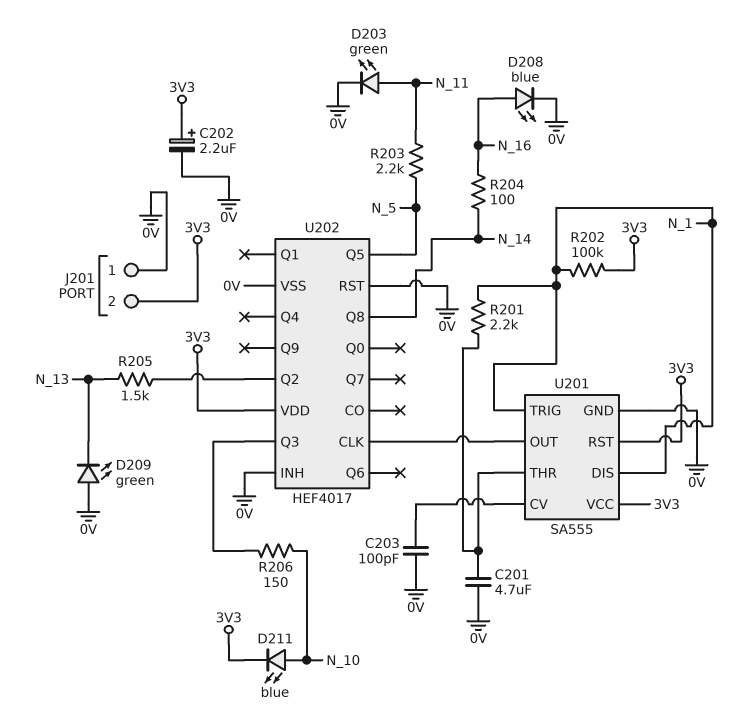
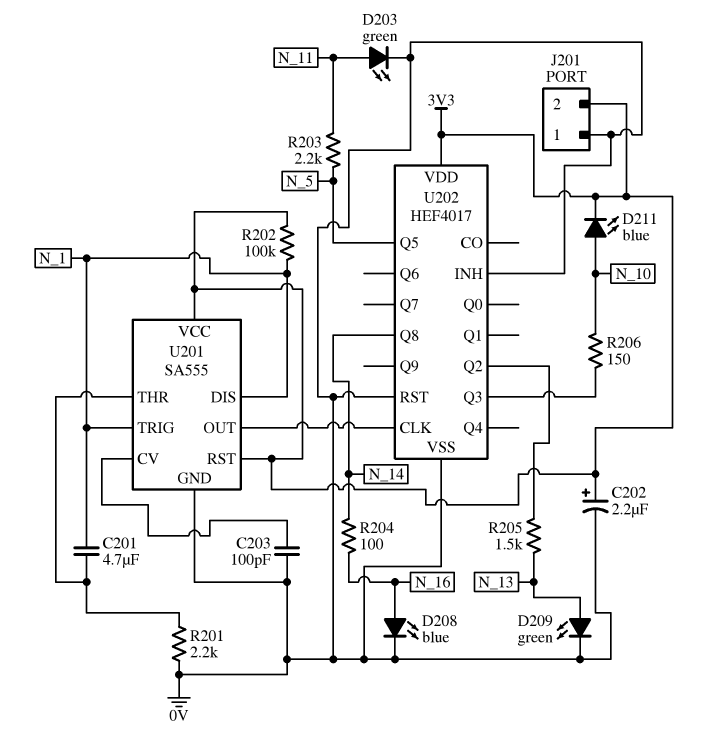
C201: 4.7uF (0V, U201/THR) -> 4.7uF (N_1, U201/THR)
D209: LED green (A 0V, K N_13) -> LED green (A N_13, K 0V)
R201: 2.2k (N_1, U201/THR) -> 2.2k (0V, U201/THR)

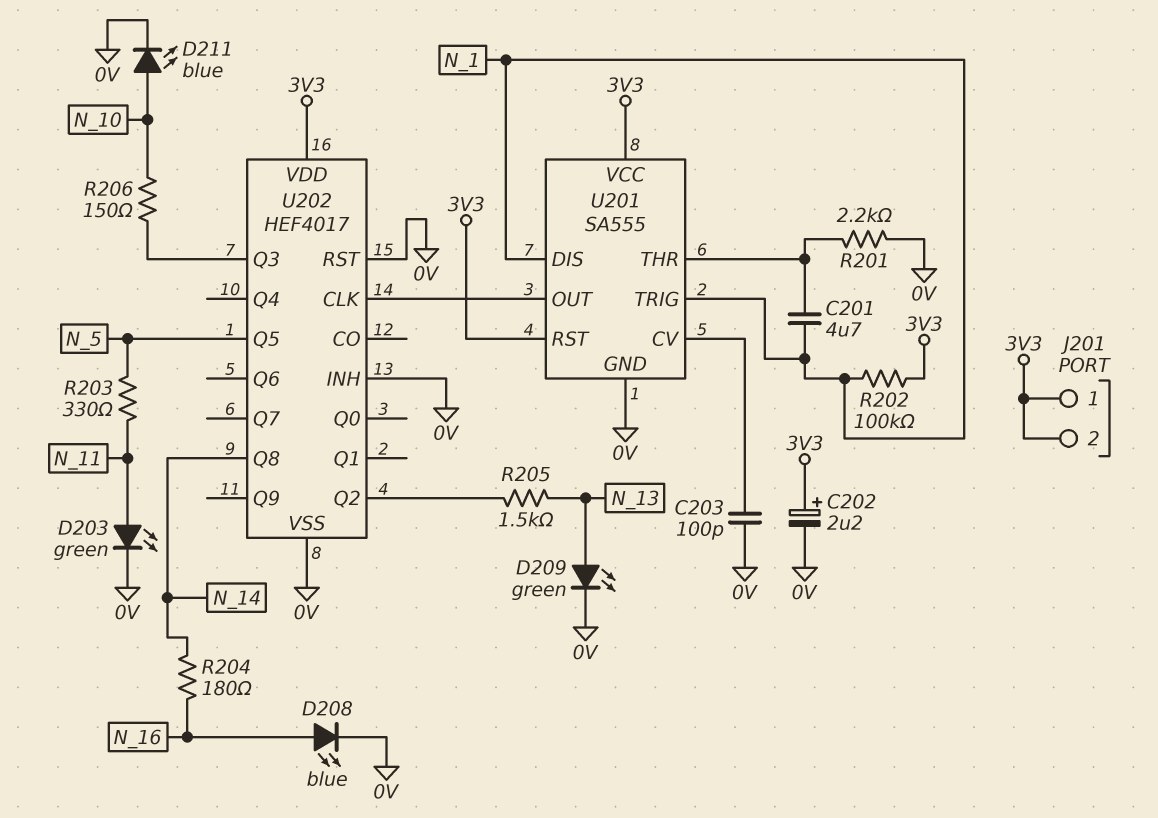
D211: LED blue (A N_10, K 3V3) -> LED blue (A N_10, K 0V)
J201 pin 1: 0V -> 3V3
R203: 2.2k (N_5, N_11) -> 330 (N_5, N_11)
R204: 100 (N_14, N_16) -> 180 (N_14, N_16)

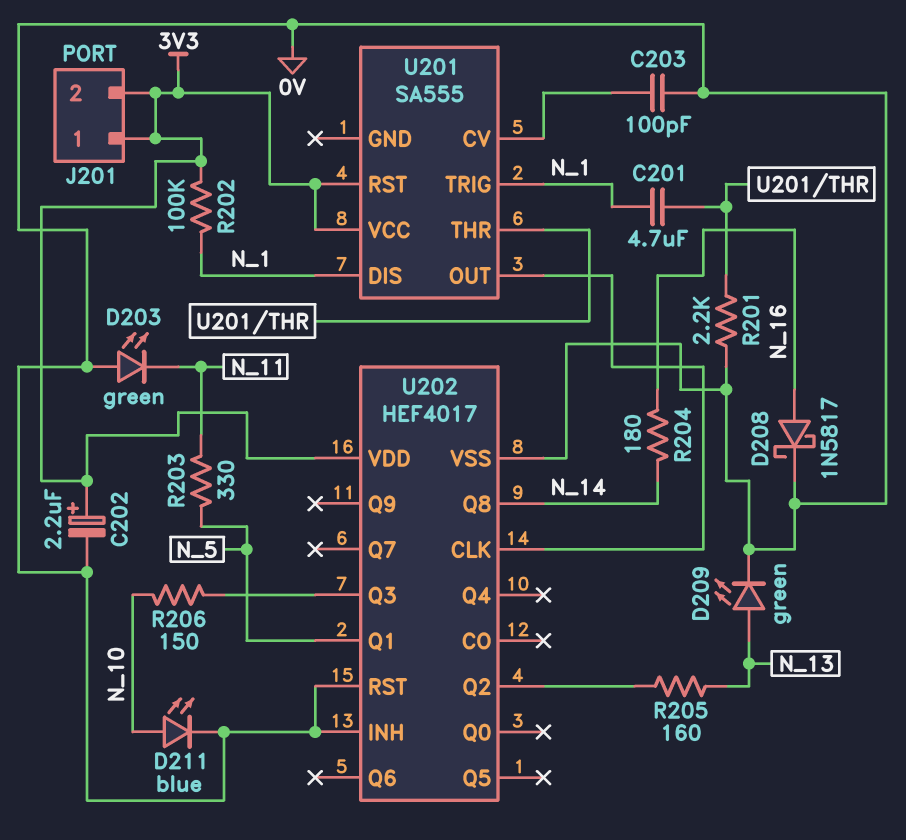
D203: LED green (A N_11, K 0V) -> LED green (A 0V, K N_11)
D208: LED blue (A N_16, K 0V) -> schottky 1N5817 (A N_16, K 0V)
R205: 1.5k (N_13, U202/Q2) -> 160 (N_13, U202/Q2)
U201 pin GND: 0V -> none
U202 pin Q1: none -> N_5
U202 pin Q5: N_5 -> none

